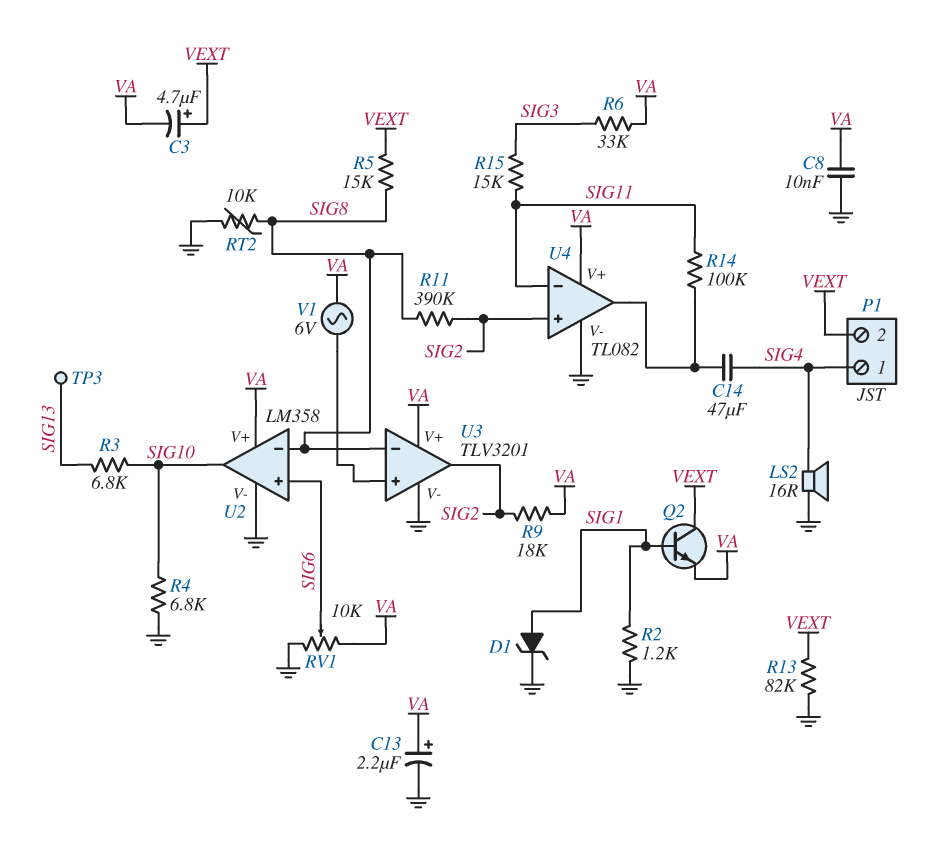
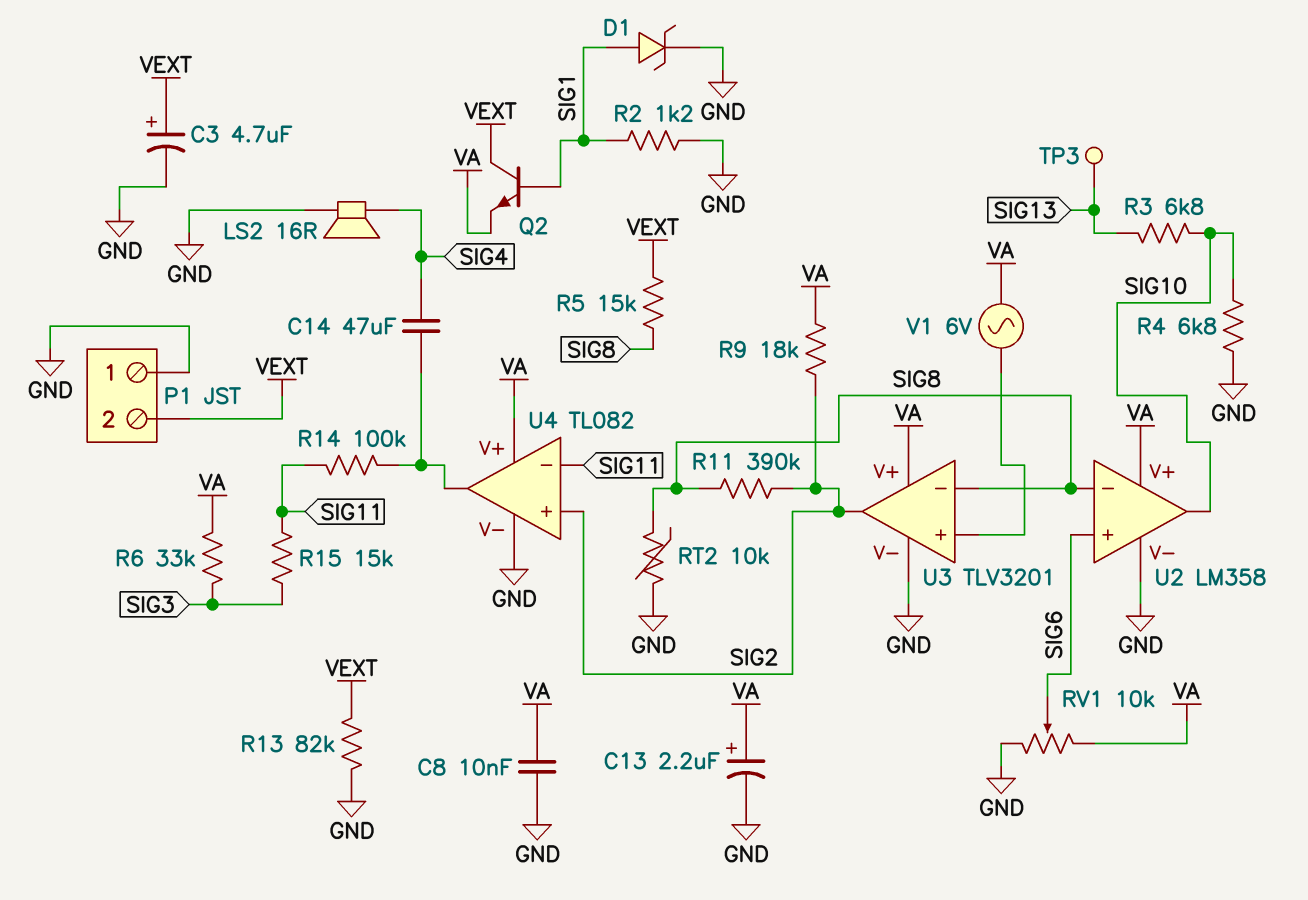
C3: 4.7uF (plus VEXT, minus VA) -> 4.7uF (plus VEXT, minus GND)
P1 pin 1: SIG4 -> GND

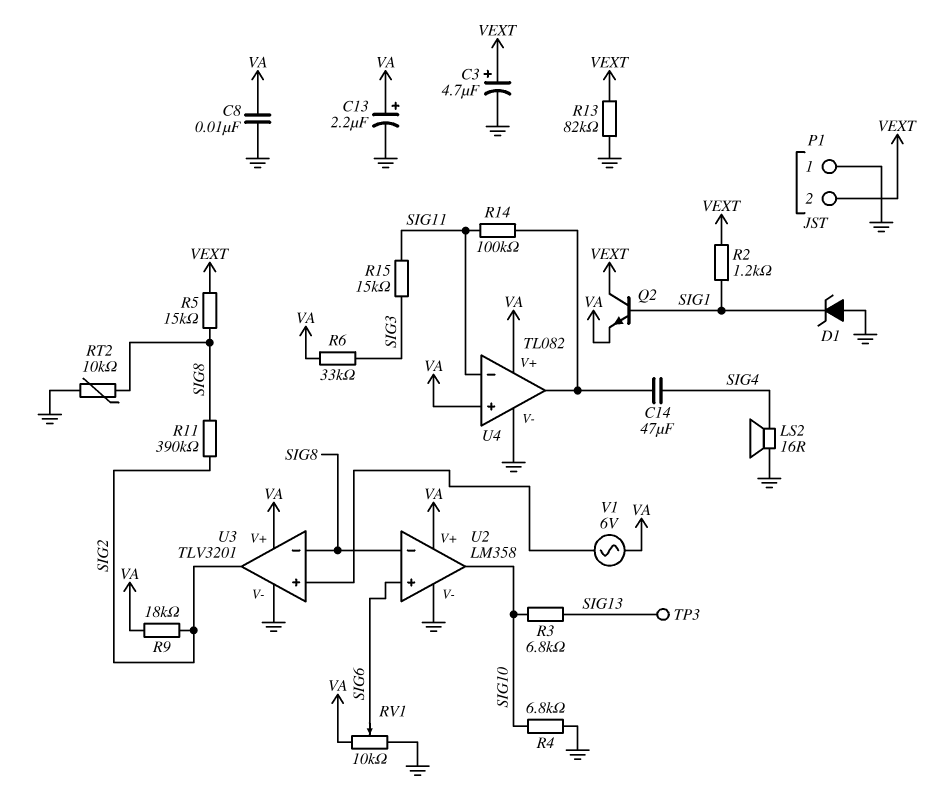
D1: zener (A SIG1, K GND) -> zener (A GND, K SIG1)
R2: 1.2k (GND, SIG1) -> 1.2k (SIG1, VEXT)
U4 pin in+: SIG2 -> VA

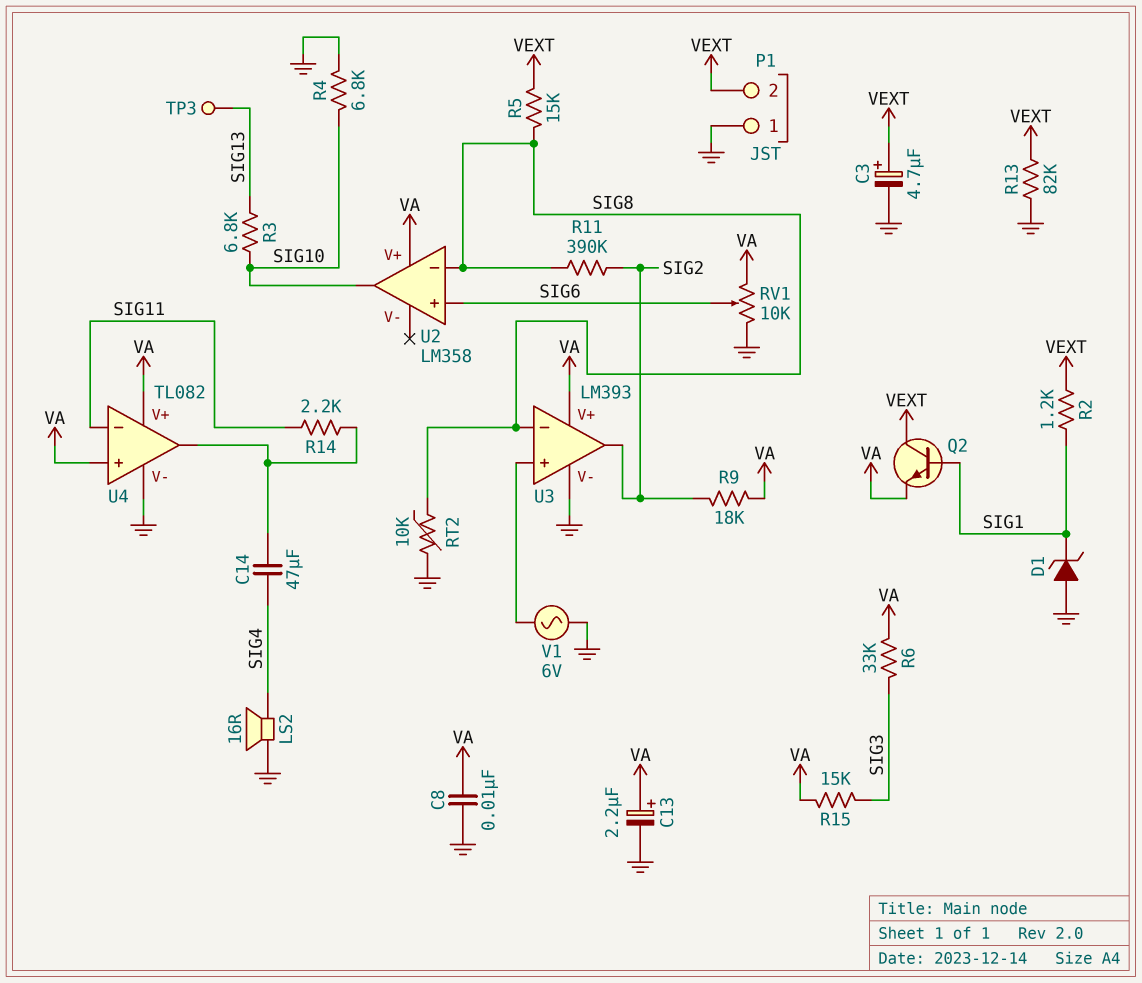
R14: 100k (SIG11, U4/out) -> 2.2k (SIG11, U4/out)
R15: 15k (SIG3, SIG11) -> 15k (SIG3, VA)
U2 pin V-: GND -> none
U3: TLV3201 -> LM393
V1: AC 6V (U3/in+, VA) -> AC 6V (GND, U3/in+)

